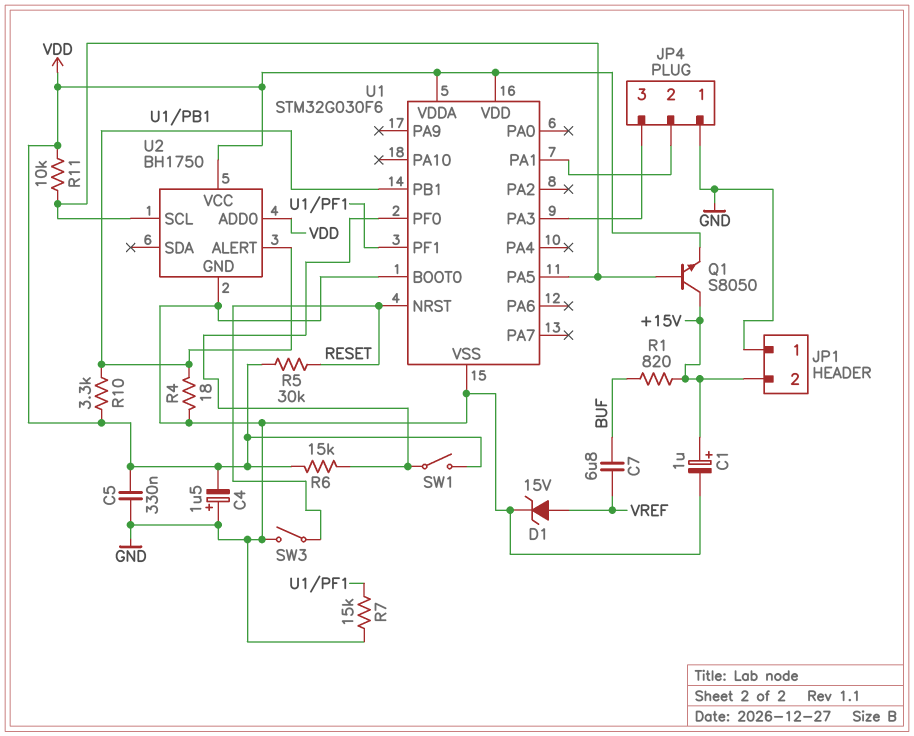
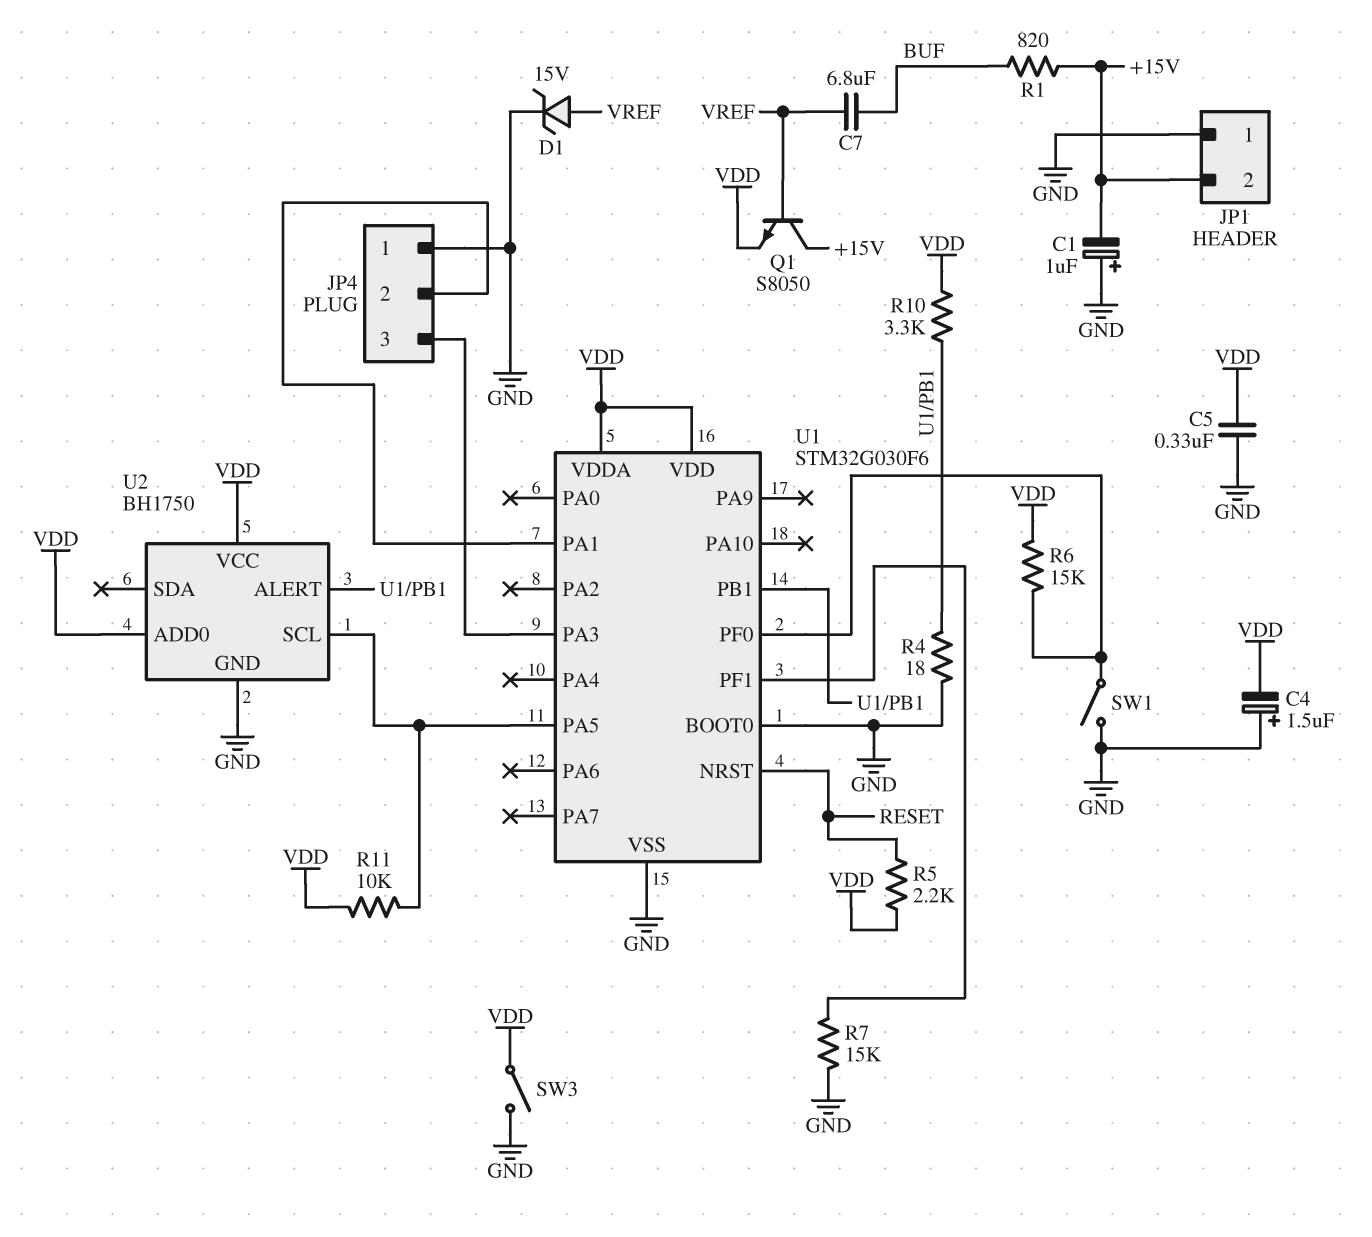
C1: 1uF (plus +15V, minus GND) -> 1uF (plus GND, minus +15V)
Q1: NPN S8050 (B U1/PA5, C +15V, E VDD) -> NPN S8050 (B VREF, C +15V, E VDD)
R5: 30k (RESET, VDD) -> 2.2k (RESET, VDD)
SW1: switch (U1/PF0, VDD) -> switch (GND, U1/PF0)
SW3: switch (GND, RESET) -> switch (GND, VDD)

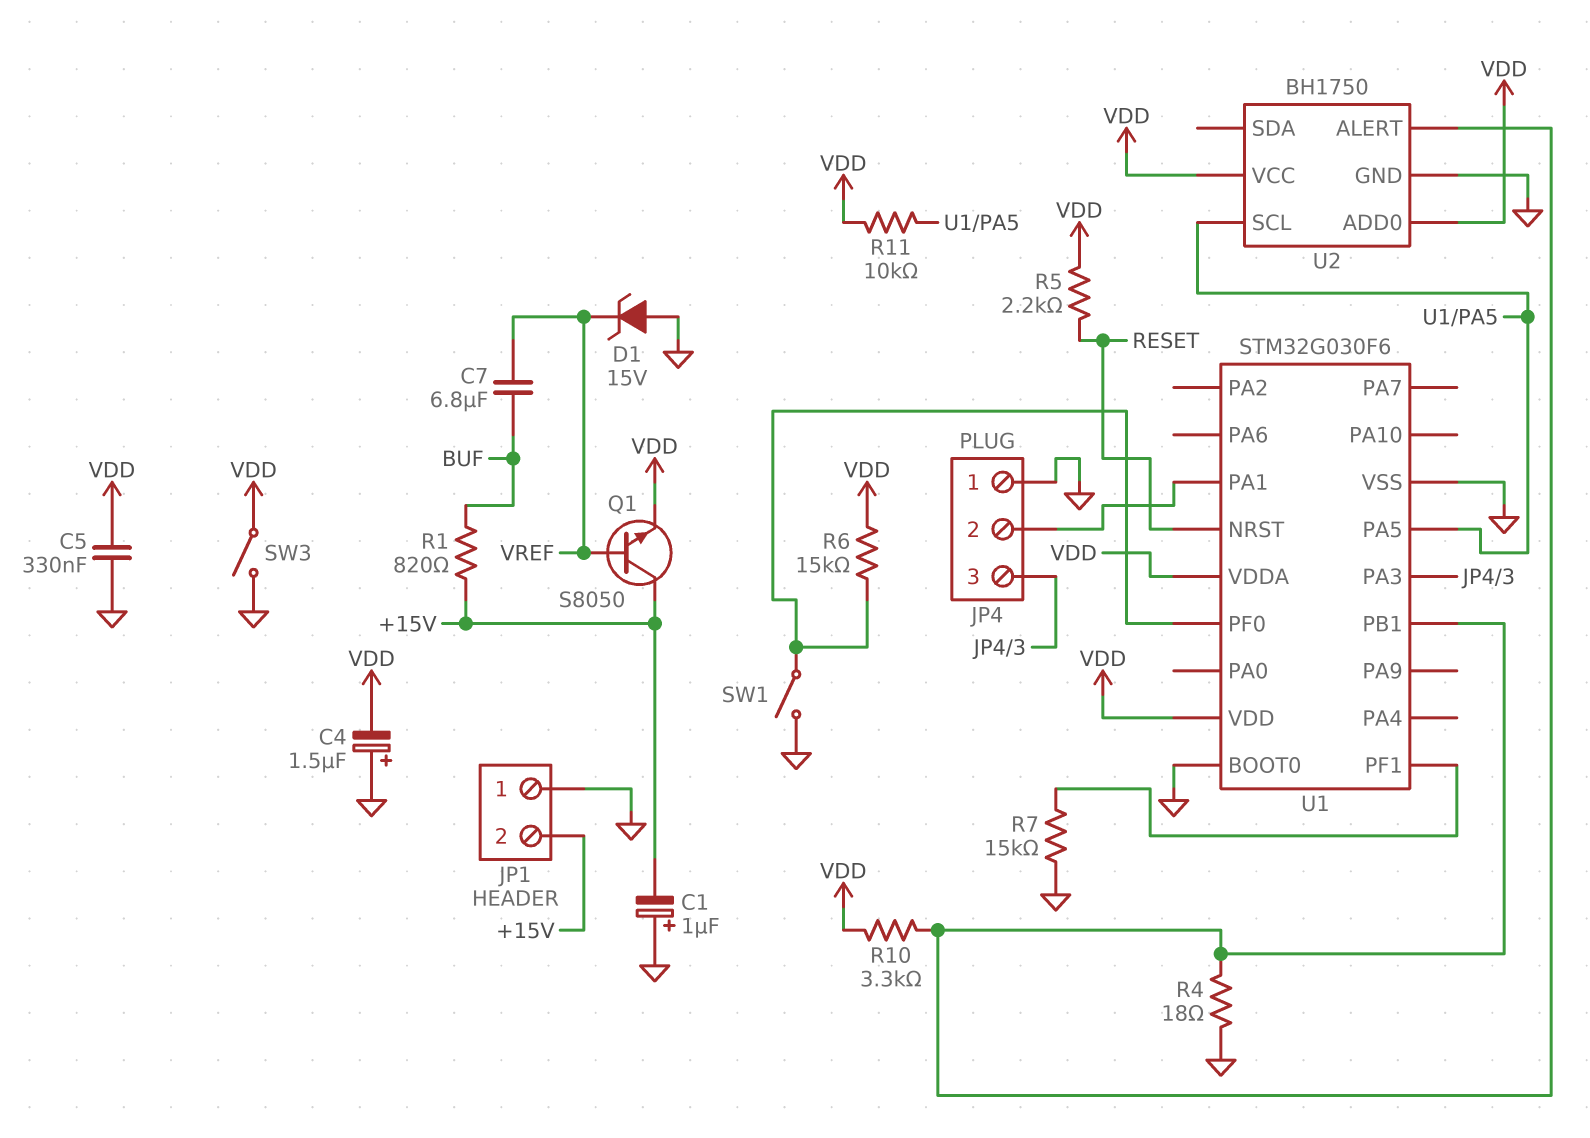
D1: zener 15V (A VREF, K GND) -> zener 15V (A GND, K VREF)

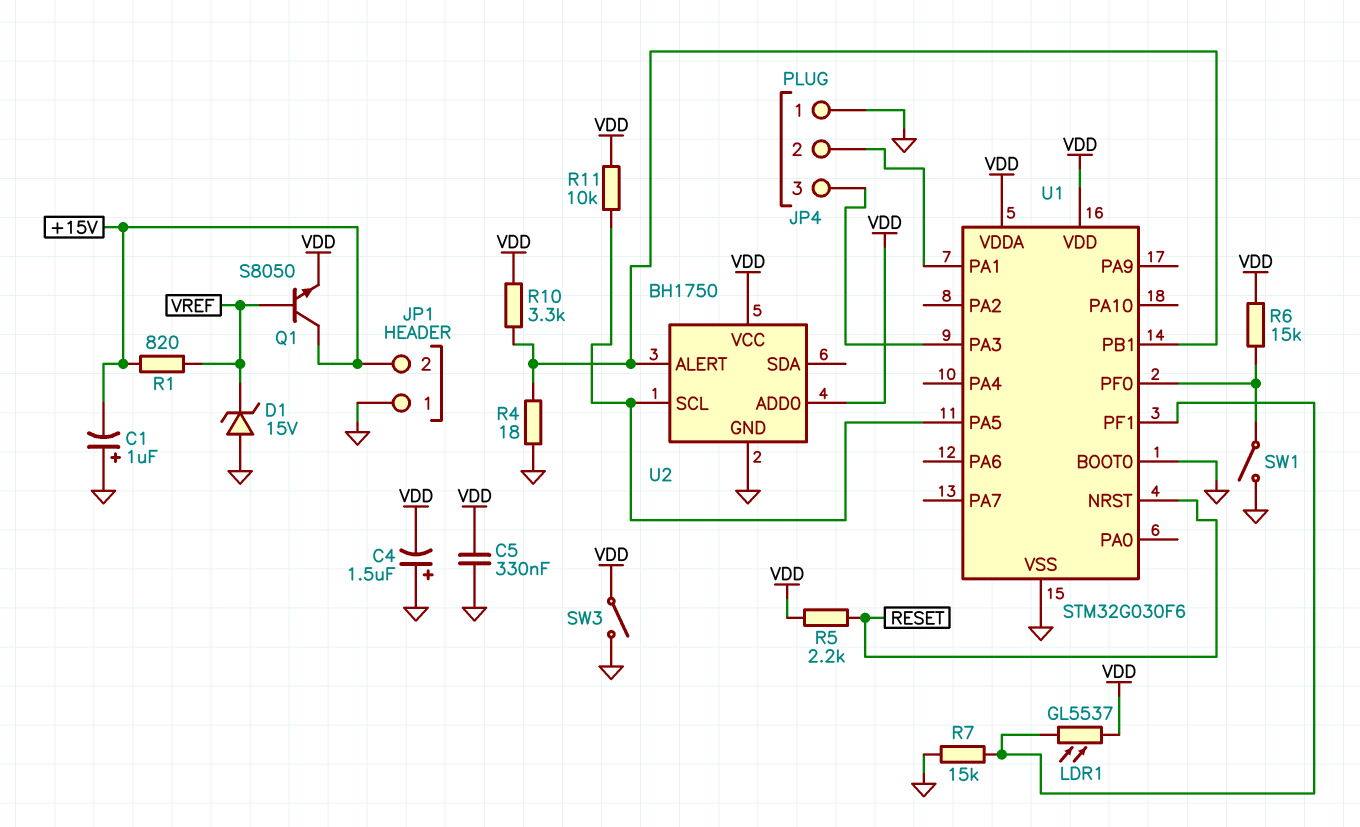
C7: 6.8uF (BUF, VREF) -> none
LDR1: none -> GL5537 (U1/PF1, VDD)
R1: 820 (+15V, BUF) -> 820 (+15V, VREF)

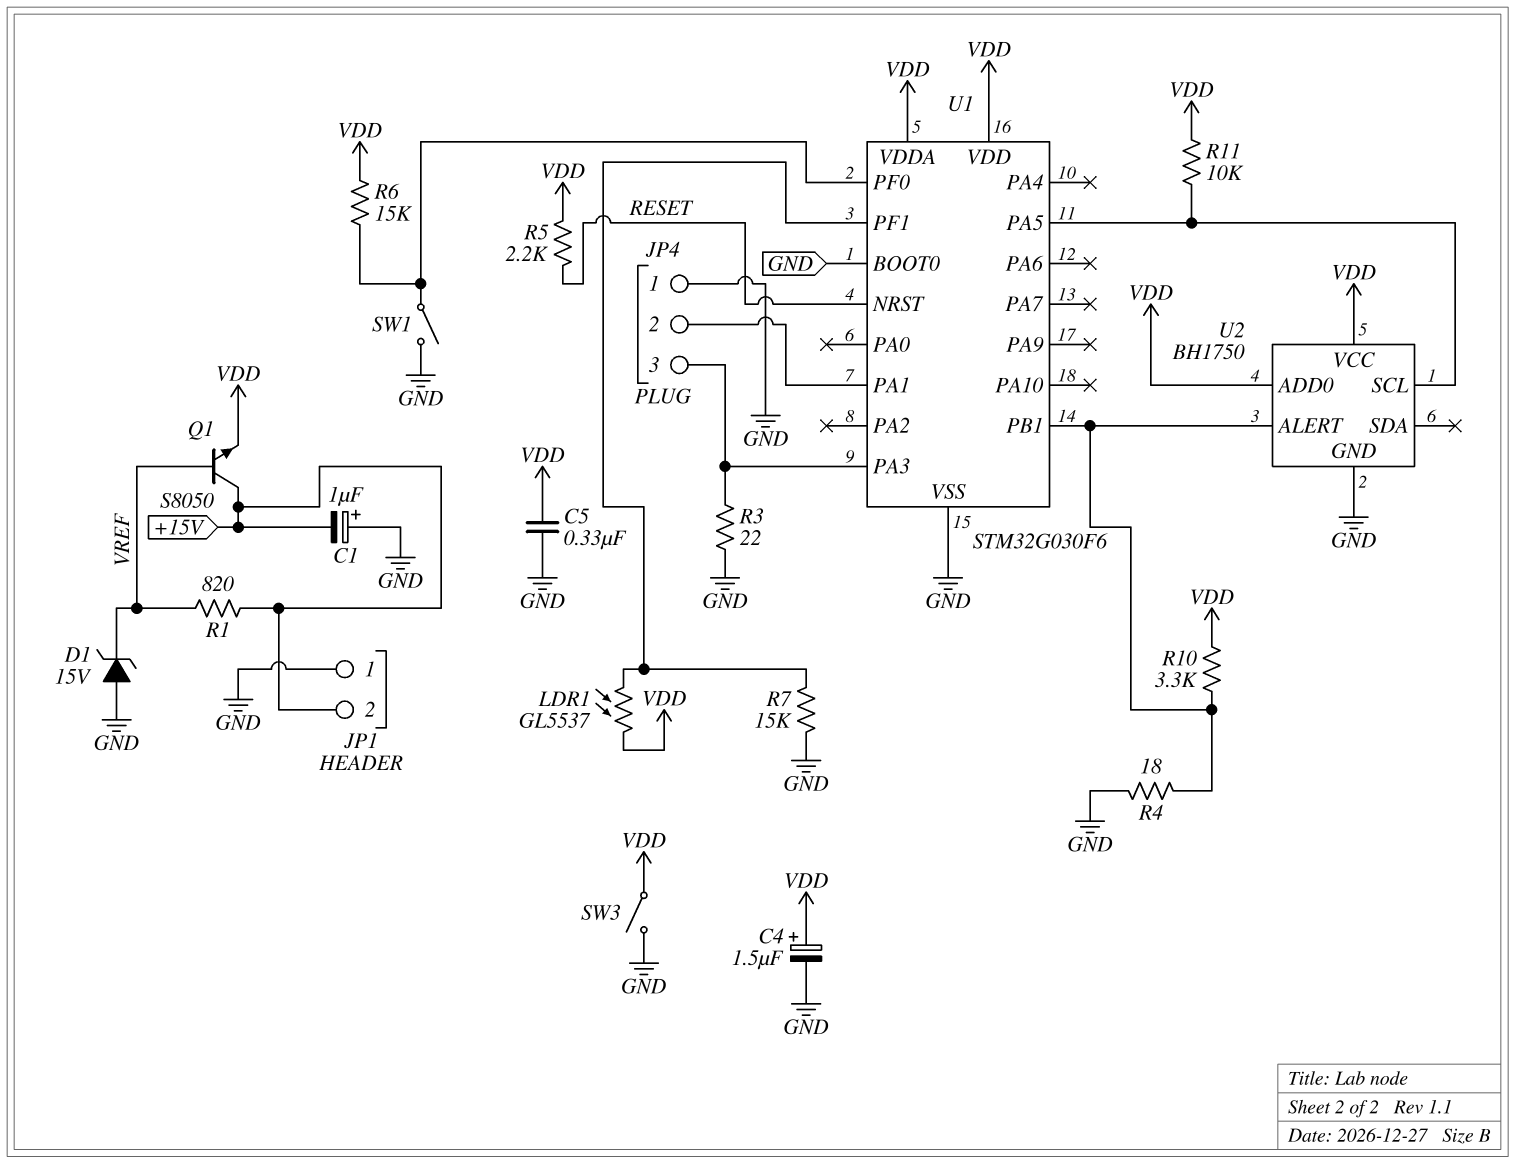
C4: 1.5uF (plus GND, minus VDD) -> 1.5uF (plus VDD, minus GND)
R3: none -> 22 (GND, JP4/3)

